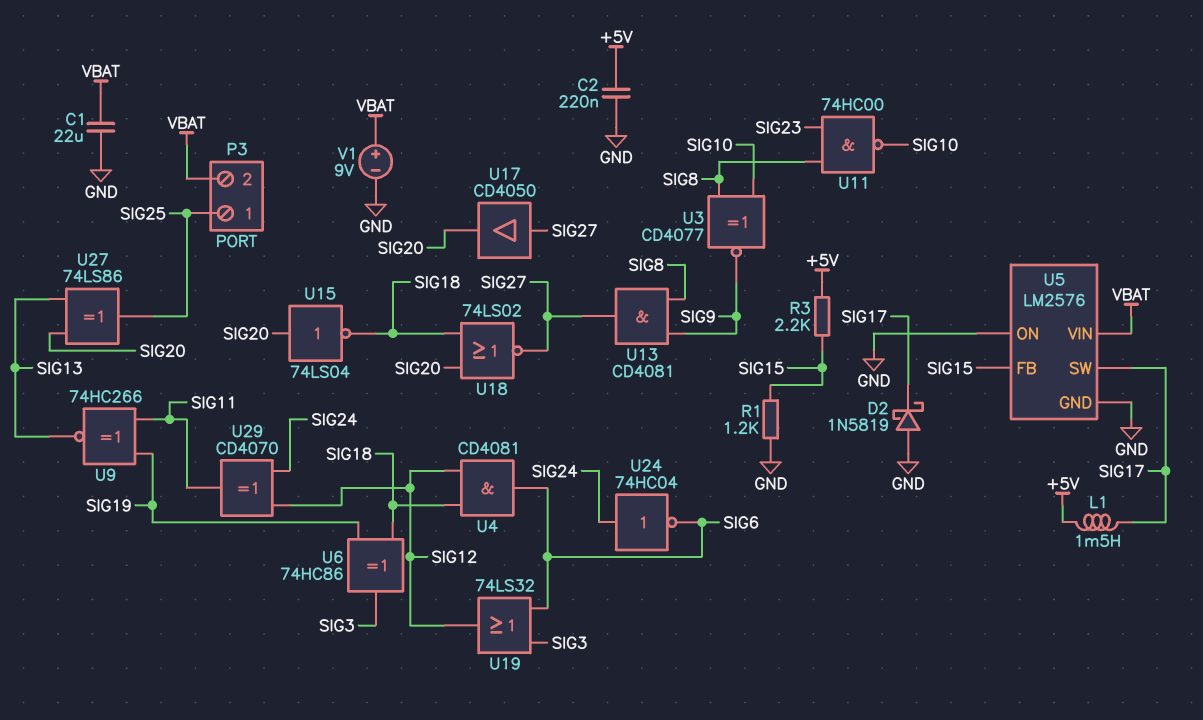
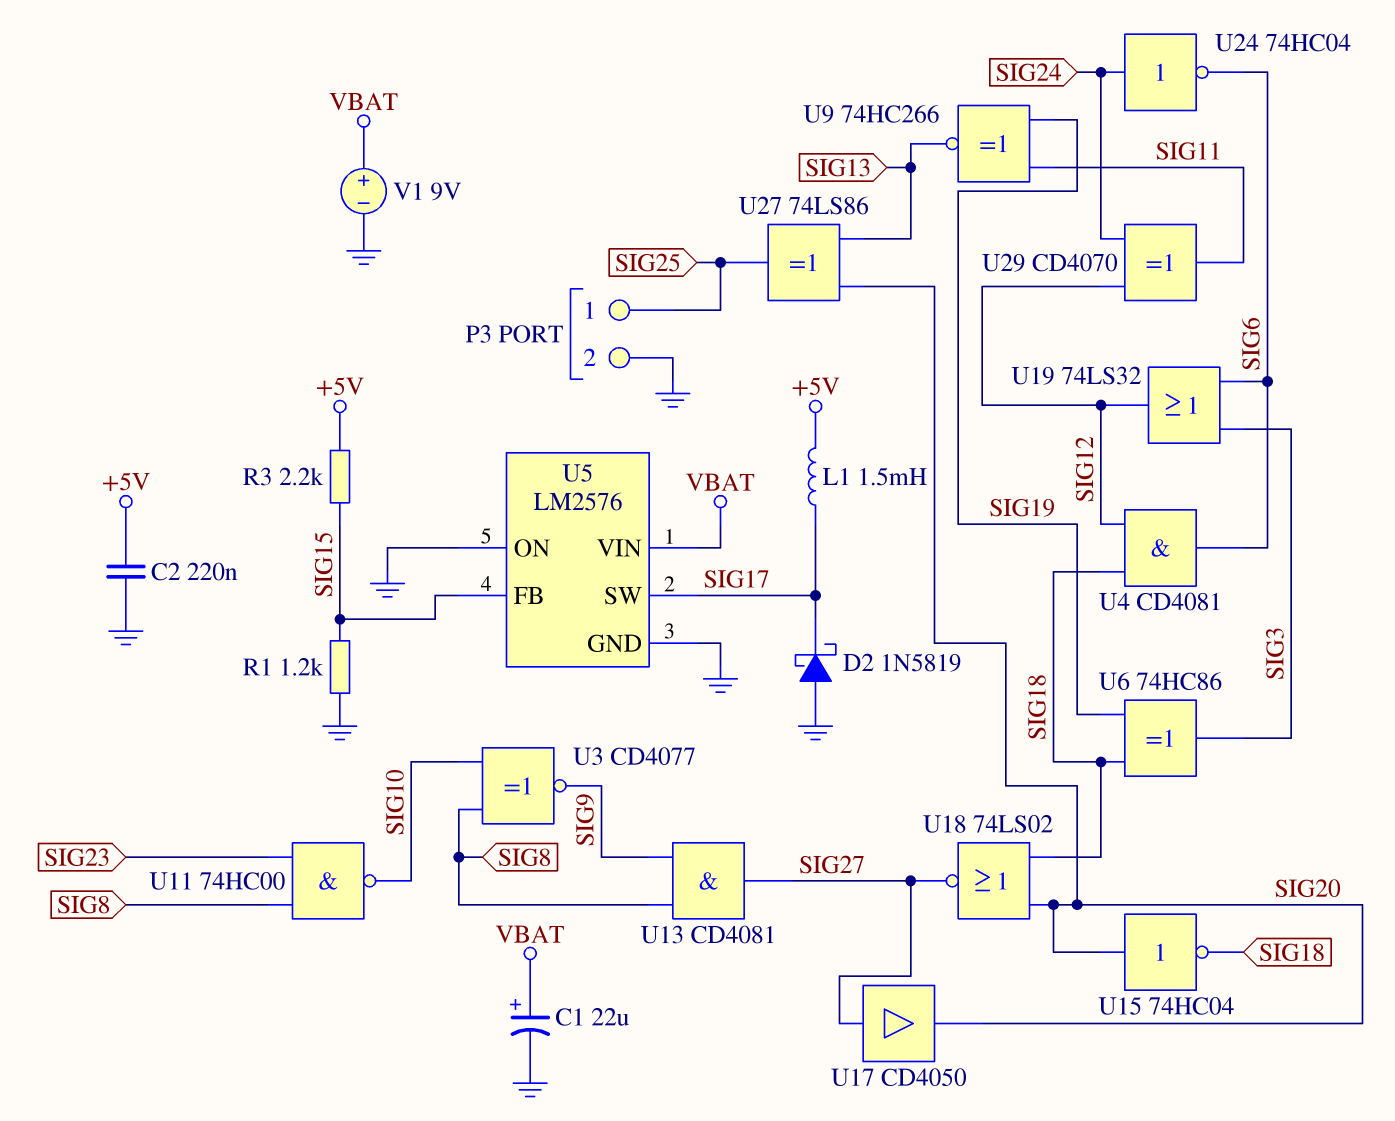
C1: 22uF (GND, VBAT) -> 22uF (plus VBAT, minus GND)
P3 pin 2: VBAT -> GND
U15: NOT 74LS04 (in SIG20, out SIG18) -> NOT 74HC04 (in SIG20, out SIG18)

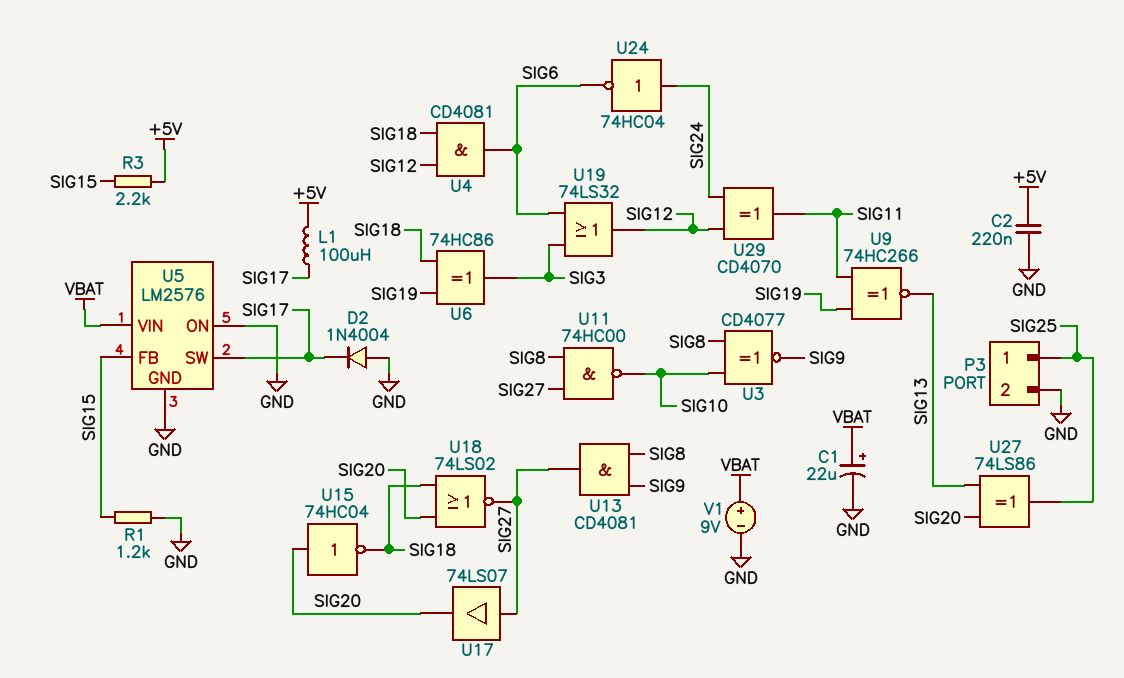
D2: schottky 1N5819 (A GND, K SIG17) -> diode 1N4004 (A GND, K SIG17)
L1: 1.5mH (+5V, SIG17) -> 100uH (+5V, SIG17)
U11: NAND 74HC00 (in SIG8, in SIG23, out SIG10) -> NAND 74HC00 (in SIG8, in SIG27, out SIG10)
U17: buffer CD4050 (in SIG27, out SIG20) -> buffer 74LS07 (in SIG27, out SIG20)

